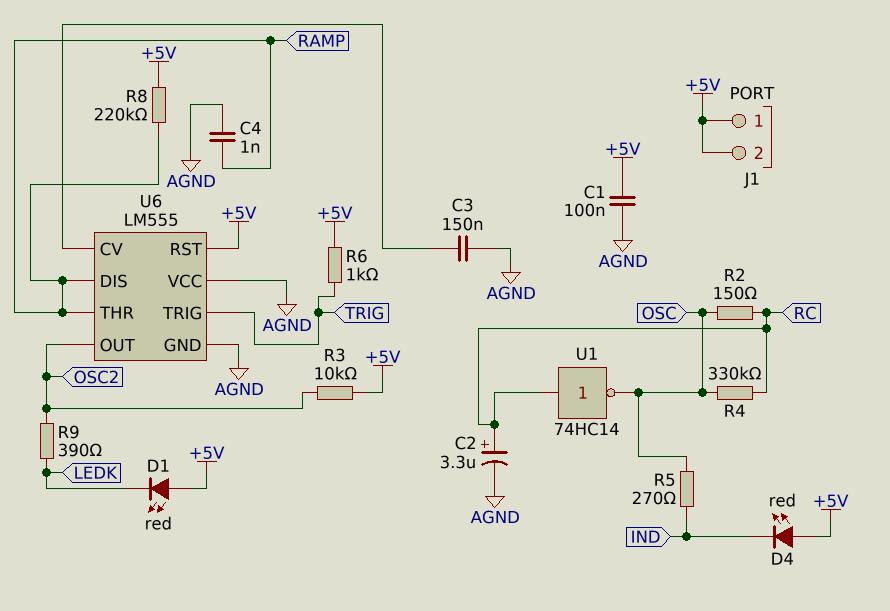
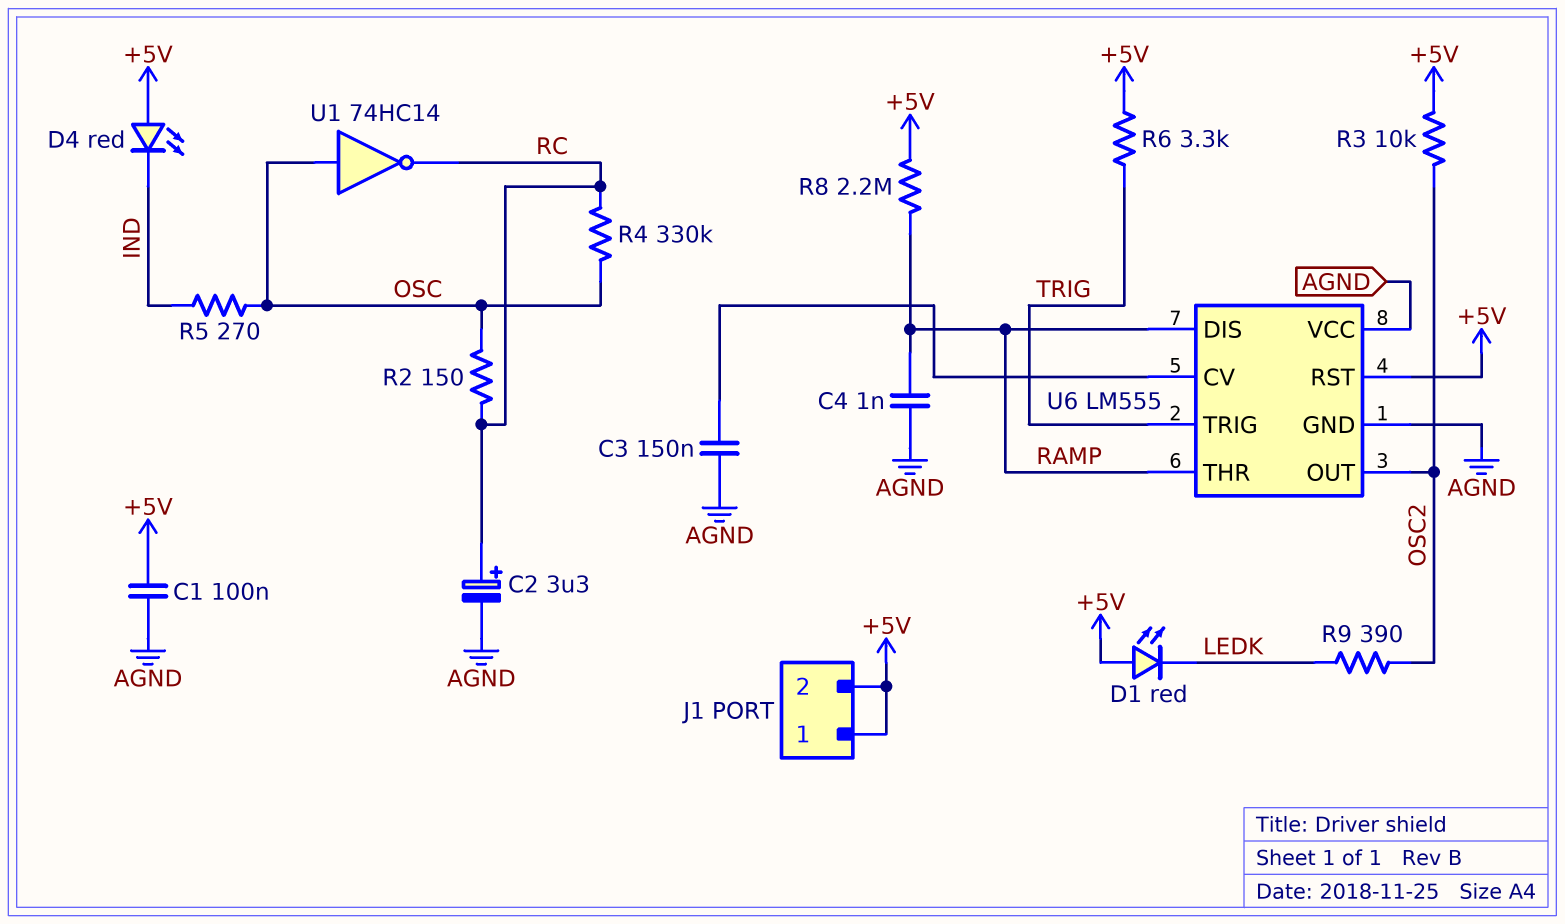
R6: 1k (+5V, TRIG) -> 3.3k (+5V, TRIG)
R8: 220k (+5V, RAMP) -> 2.2M (+5V, RAMP)
U1: NOT 74HC14 (in RC, out OSC) -> NOT 74HC14 (in OSC, out RC)

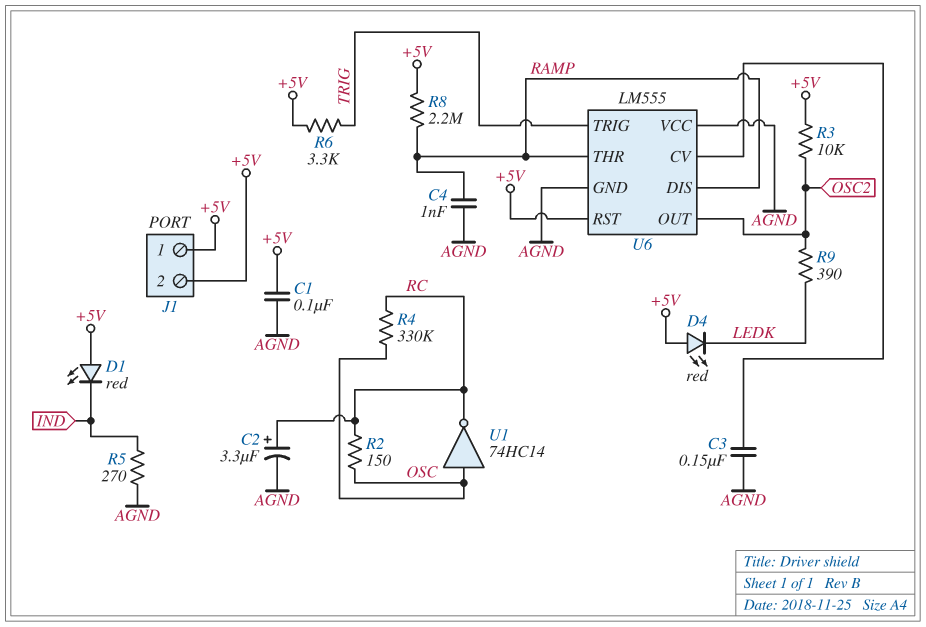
D1: LED red (A +5V, K LEDK) -> LED red (A +5V, K IND)
D4: LED red (A +5V, K IND) -> LED red (A +5V, K LEDK)
R5: 270 (IND, OSC) -> 270 (AGND, IND)

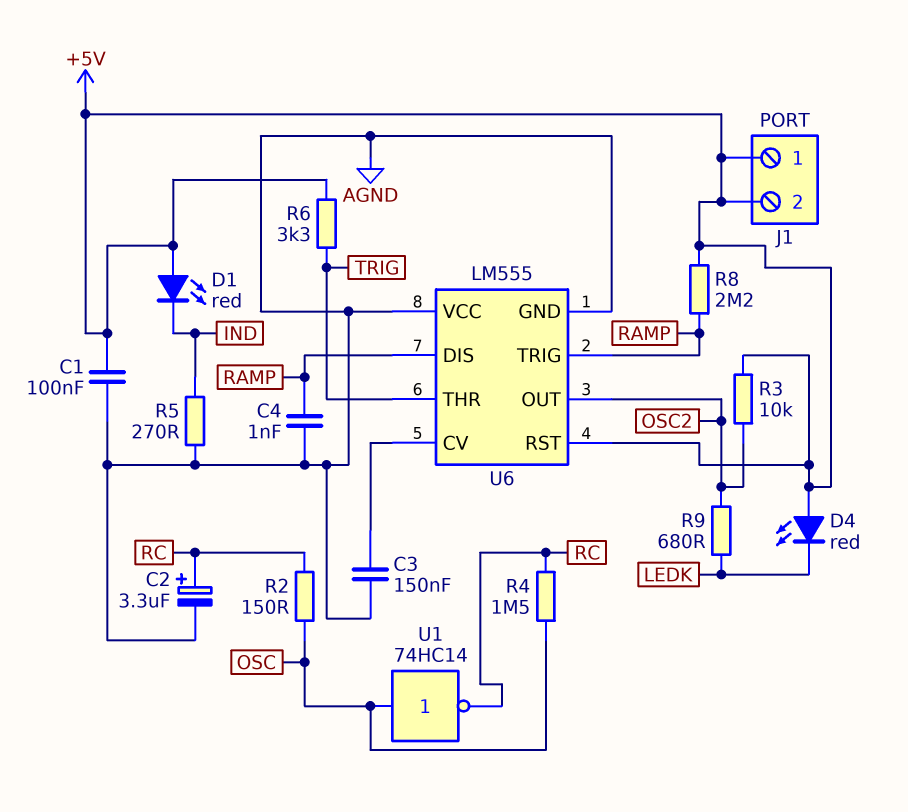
R4: 330k (OSC, RC) -> 1.5M (OSC, RC)
R9: 390 (LEDK, OSC2) -> 680 (LEDK, OSC2)
U6 pin THR: RAMP -> TRIG
U6 pin TRIG: TRIG -> RAMP

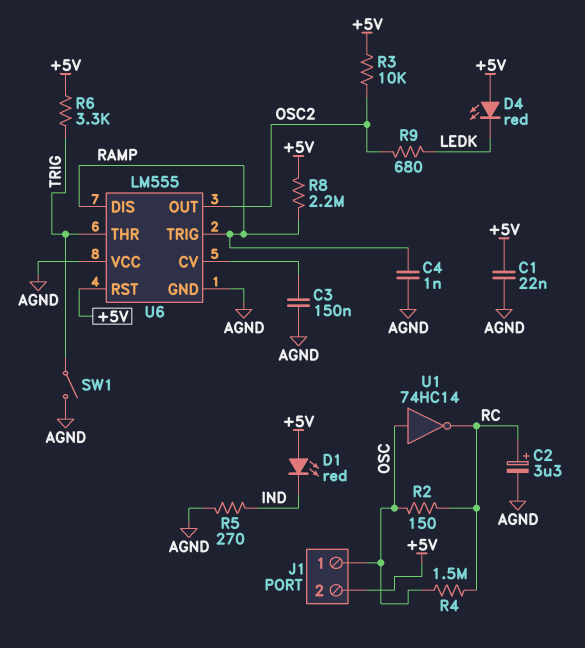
C1: 100nF (+5V, AGND) -> 22nF (+5V, AGND)
J1 pin 1: +5V -> OSC
SW1: none -> switch (AGND, TRIG)

